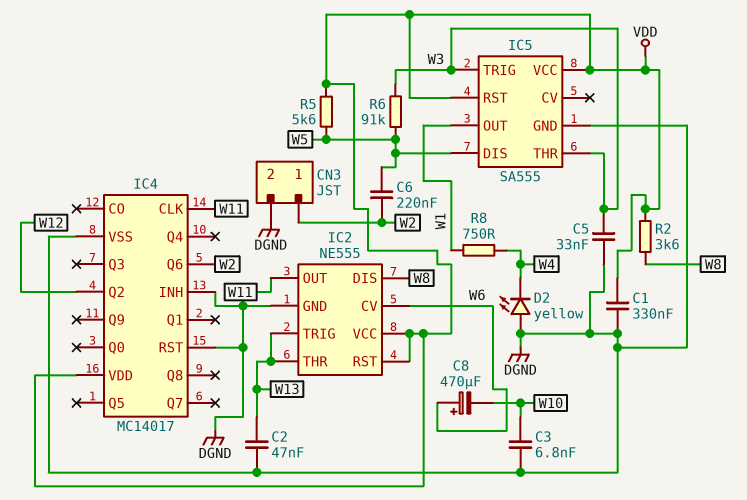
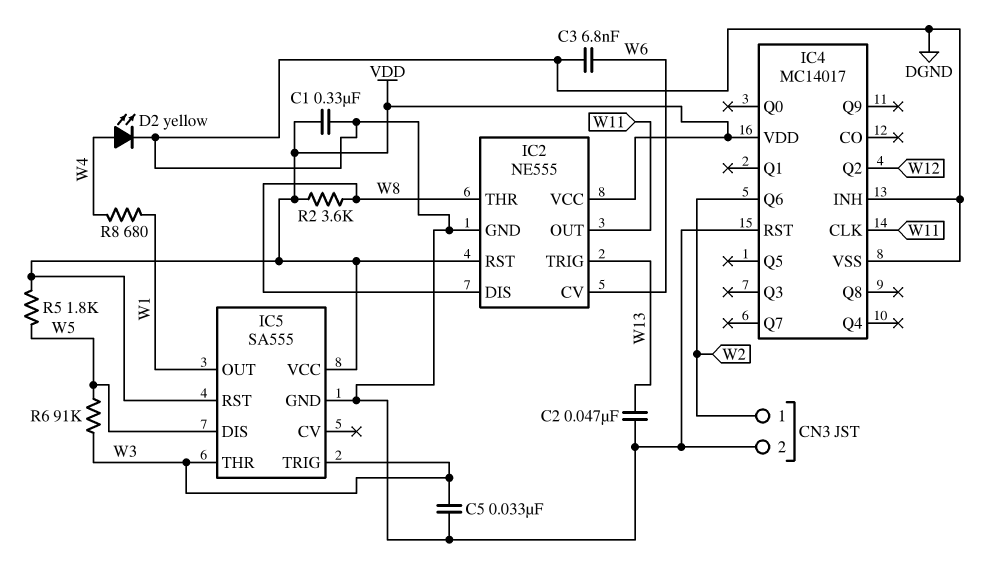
C3: 6.8nF (DGND, W10) -> 6.8nF (DGND, W6)
C6: 220nF (W2, W5) -> none
C8: 470uF (plus W6, minus W10) -> none
D2: LED yellow (A DGND, K W4) -> LED yellow (A W4, K DGND)
IC2 pin THR: W13 -> W8
R5: 5.6k (VDD, W5) -> 1.8k (VDD, W5)
R8: 750 (W1, W4) -> 680 (W1, W4)

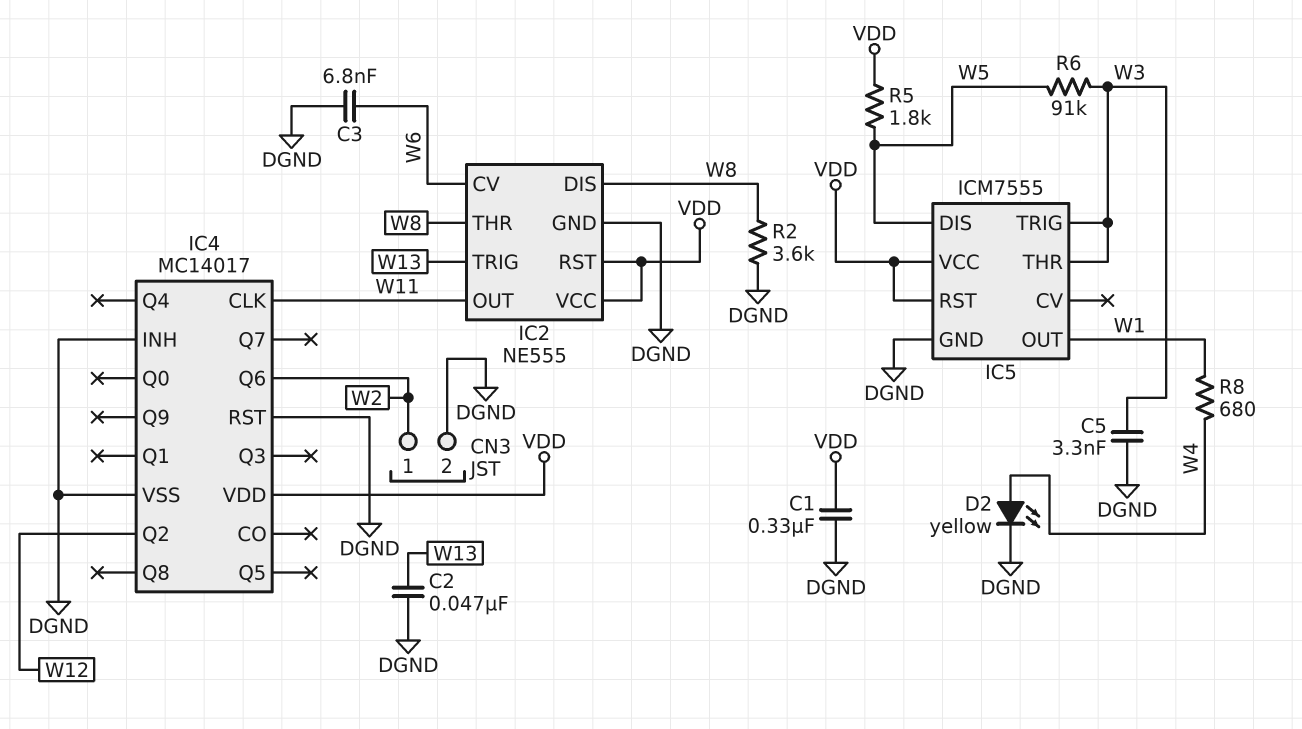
C5: 33nF (DGND, W3) -> 3.3nF (DGND, W3)
IC5: SA555 -> ICM7555
R2: 3.6k (VDD, W8) -> 3.6k (DGND, W8)

